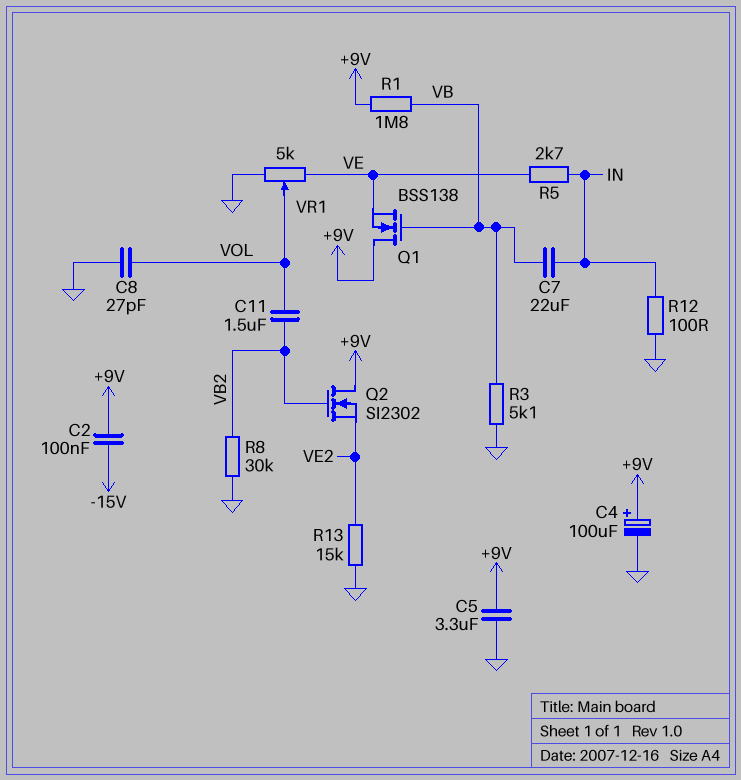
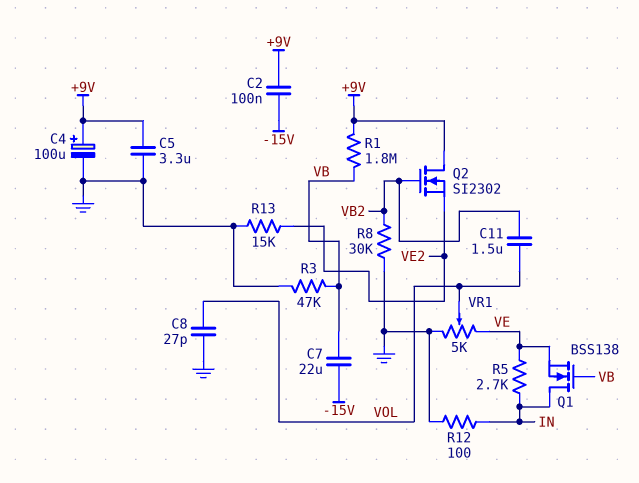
C7: 22uF (IN, VB) -> 22uF (-15V, VB)
Q1: NMOS BSS138 (G VB, D +9V, S VE) -> NMOS BSS138 (G VB, D IN, S VE)
R3: 5.1k (GND, VB) -> 47k (GND, VB)

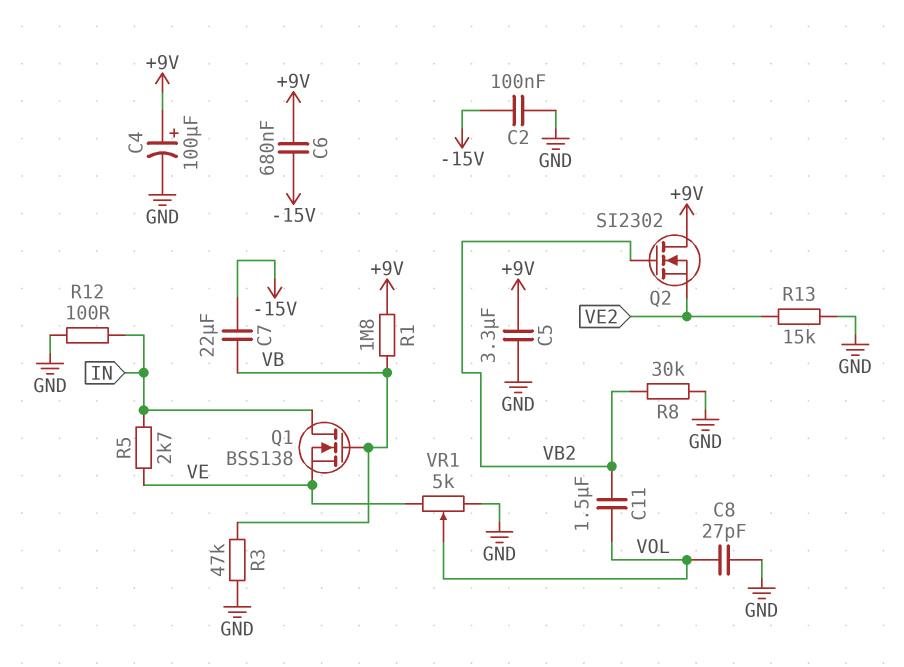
C2: 100nF (+9V, -15V) -> 100nF (-15V, GND)
C6: none -> 680nF (+9V, -15V)

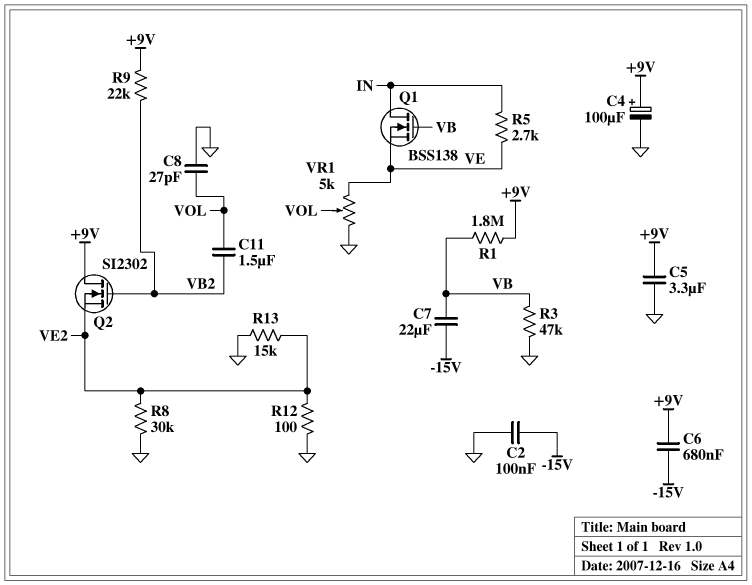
R8: 30k (GND, VB2) -> 30k (GND, VE2)
R9: none -> 22k (+9V, VB2)
R12: 100 (GND, IN) -> 100 (GND, VE2)

